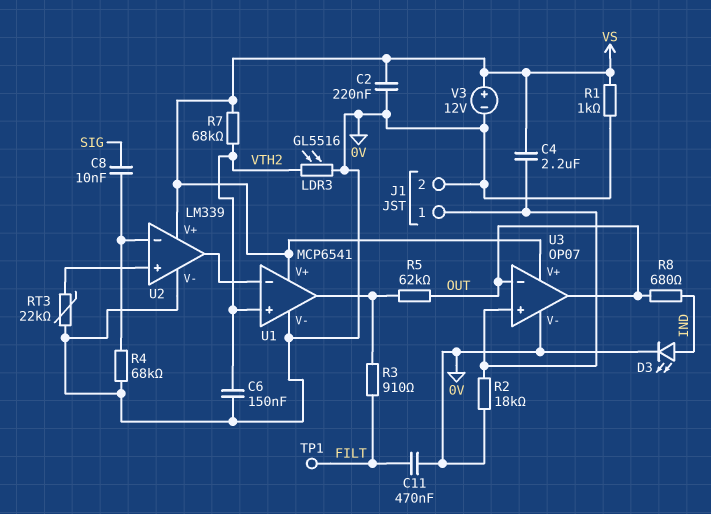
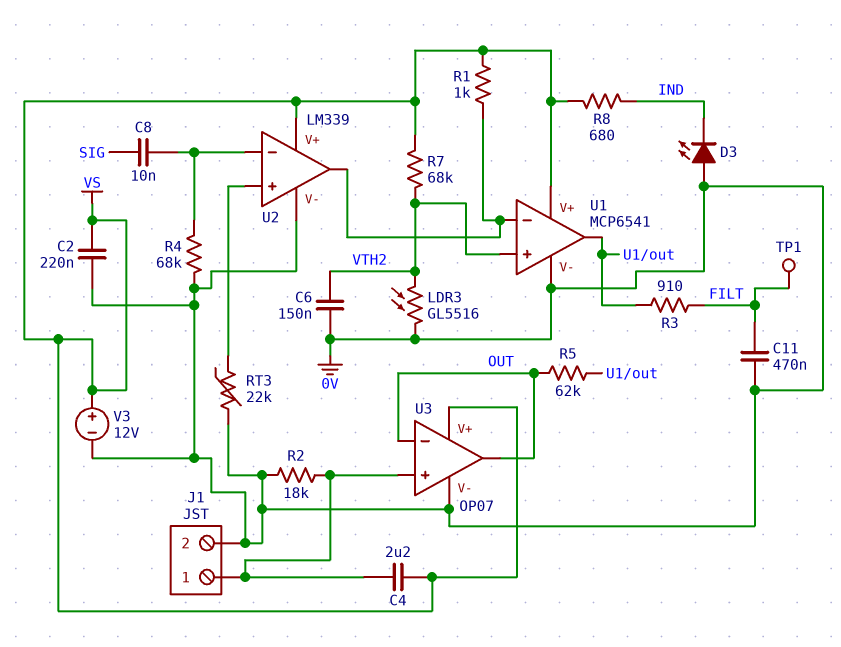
D3: LED (A IND, K 0V) -> LED (A 0V, K IND)
R1: 1k (0V, VS) -> 1k (U1/in-, VS)
R8: 680 (IND, OUT) -> 680 (IND, VS)

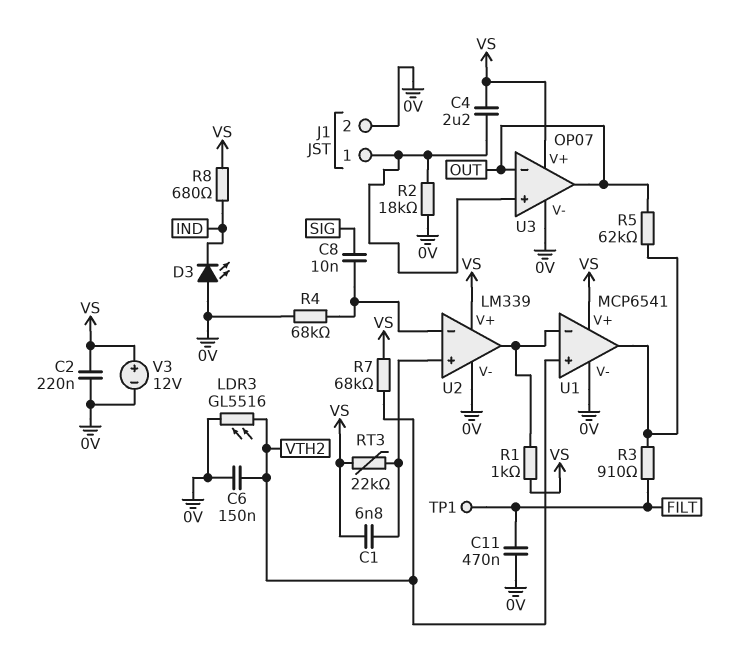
C1: none -> 6.8nF (U2/in+, VS)
RT3: 22k (0V, U2/in+) -> 22k (U2/in+, VS)

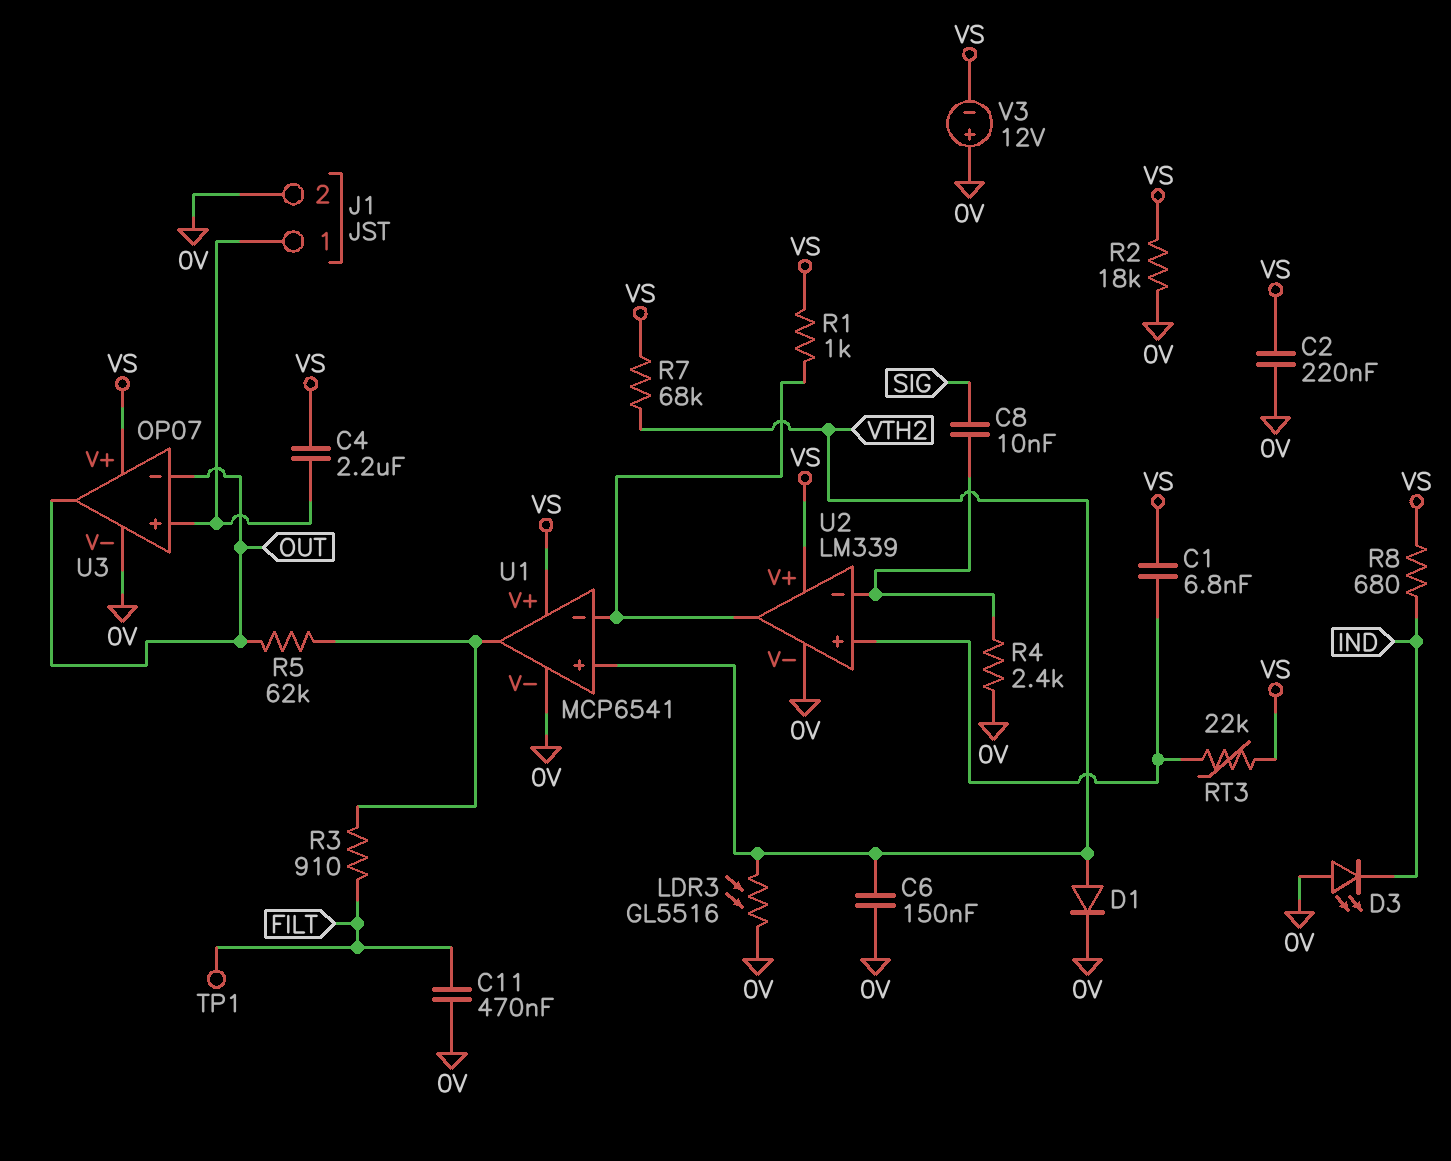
D1: none -> diode (A VTH2, K 0V)
R2: 18k (0V, J1/1) -> 18k (0V, VS)
R4: 68k (0V, U2/in-) -> 2.4k (0V, U2/in-)
V3: 12V (plus VS, minus 0V) -> 12V (plus 0V, minus VS)

